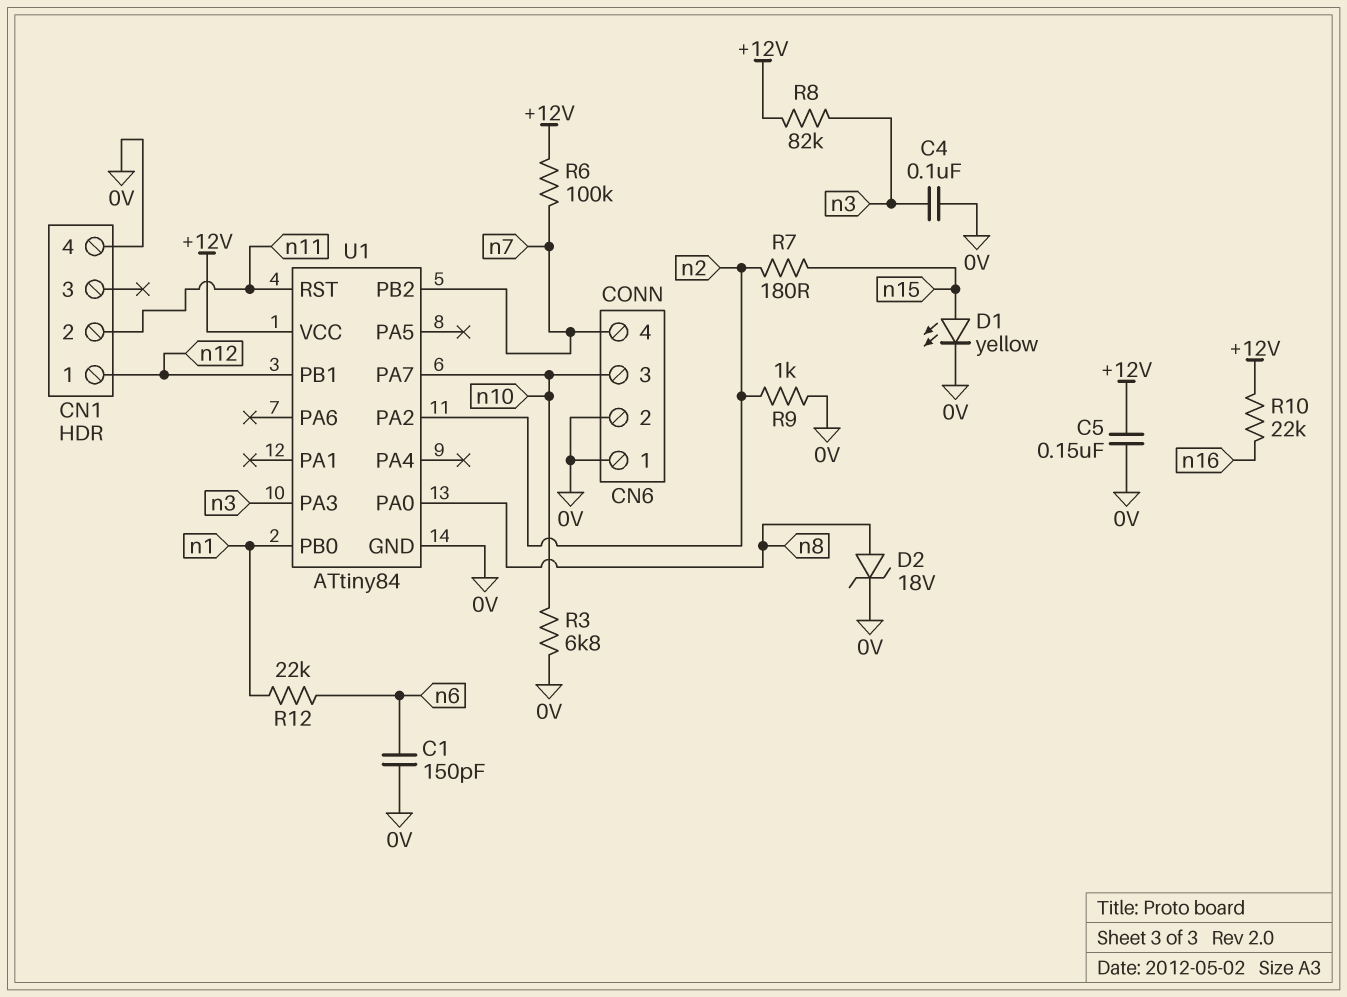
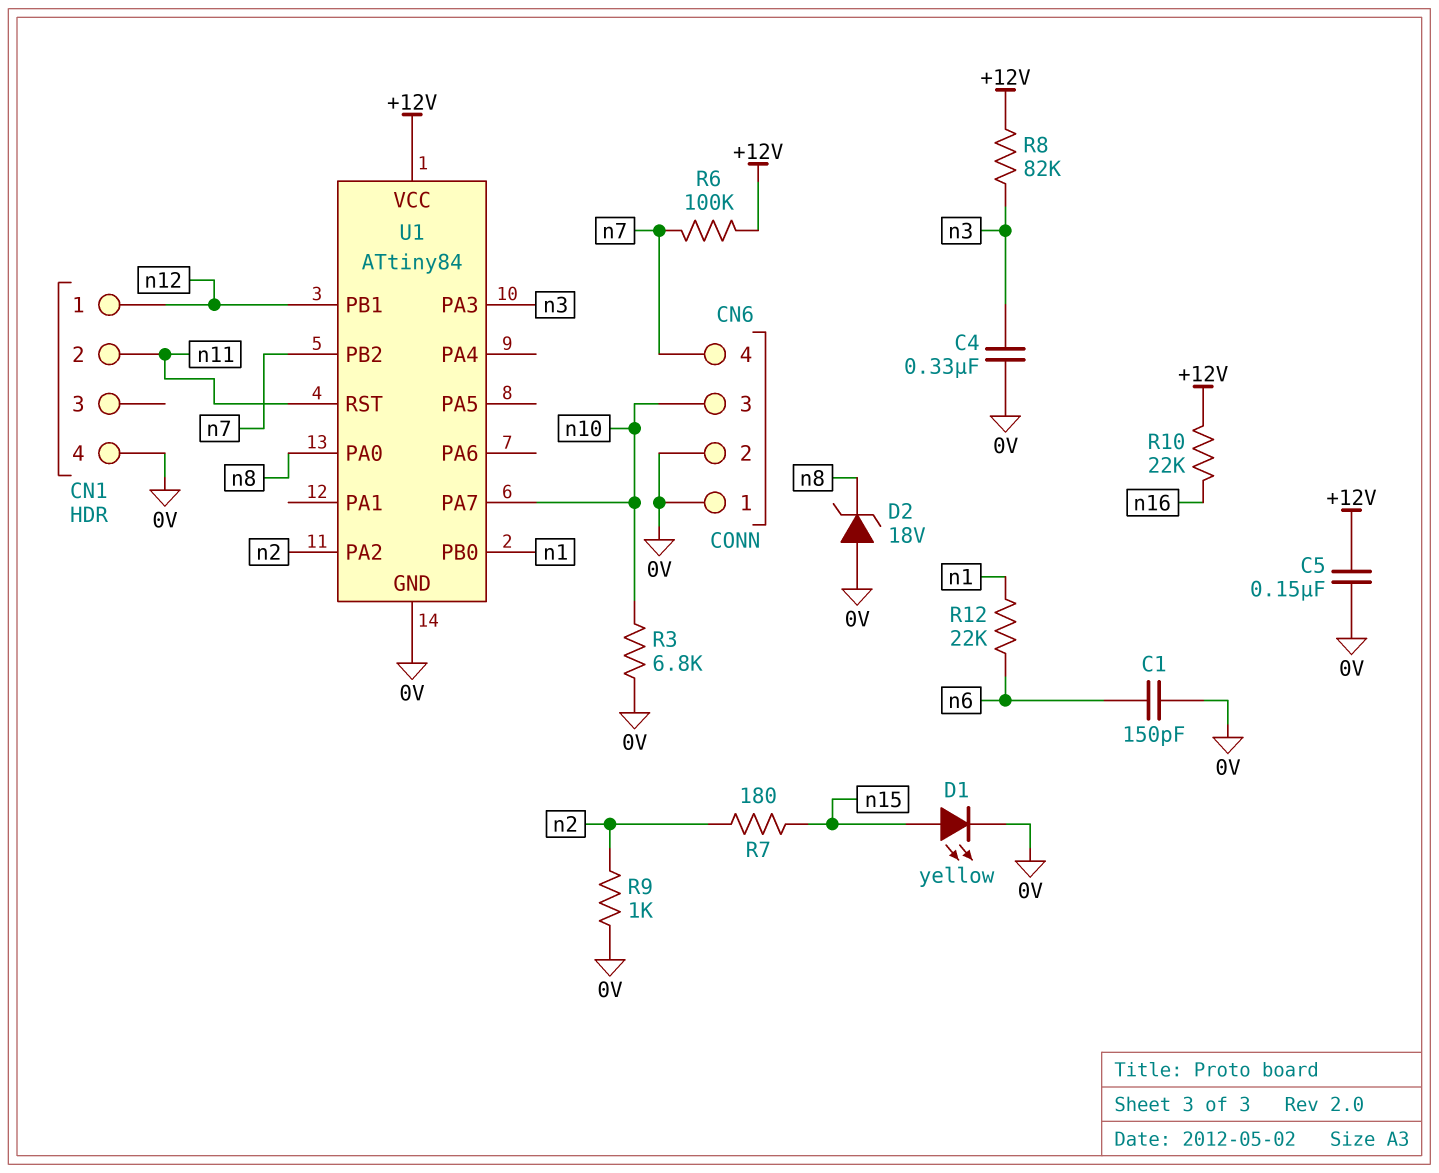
C4: 100nF (0V, n3) -> 330nF (0V, n3)
D2: zener 18V (A n8, K 0V) -> zener 18V (A 0V, K n8)

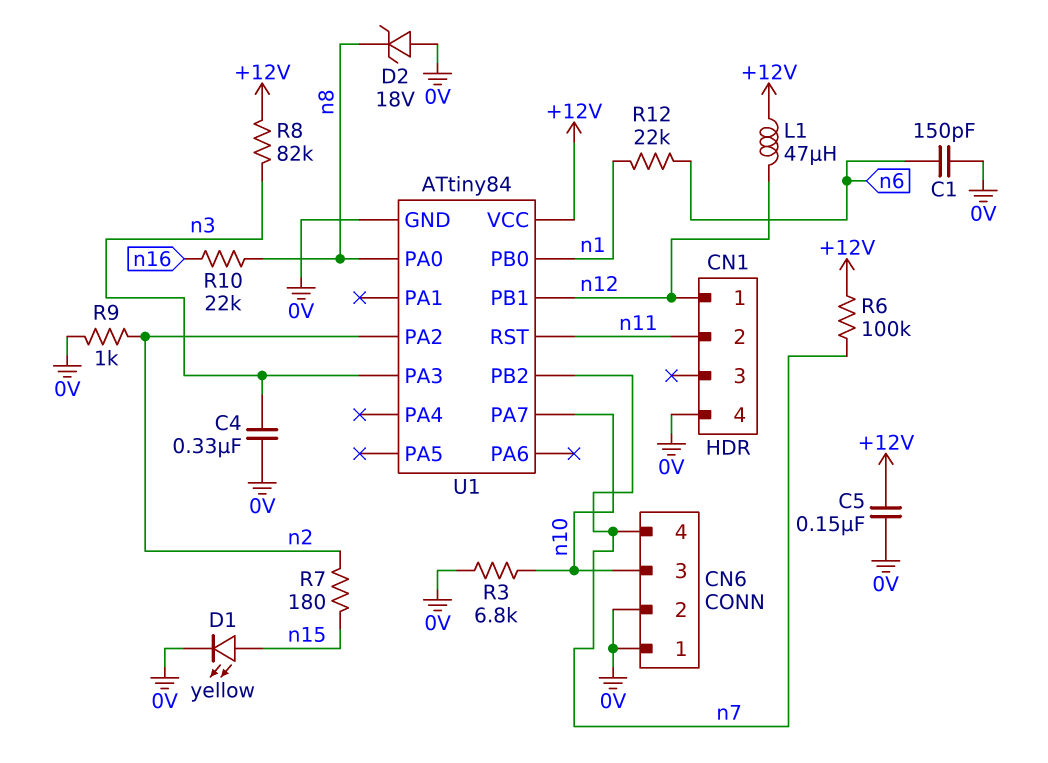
L1: none -> 47uH (+12V, n12)
R10: 22k (+12V, n16) -> 22k (n8, n16)

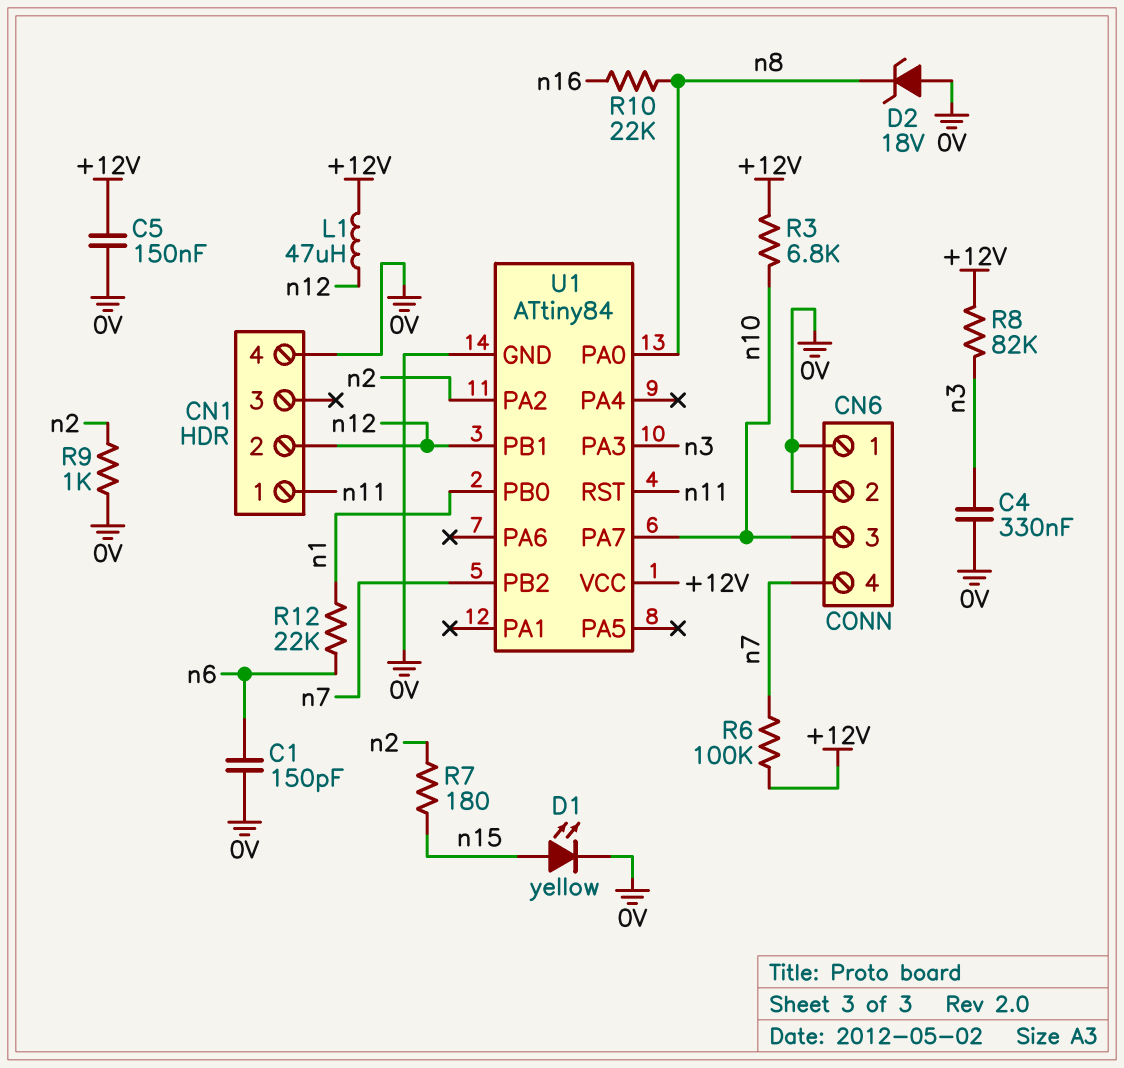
CN1 pin 1: n12 -> n11
CN1 pin 2: n11 -> n12
R3: 6.8k (0V, n10) -> 6.8k (+12V, n10)

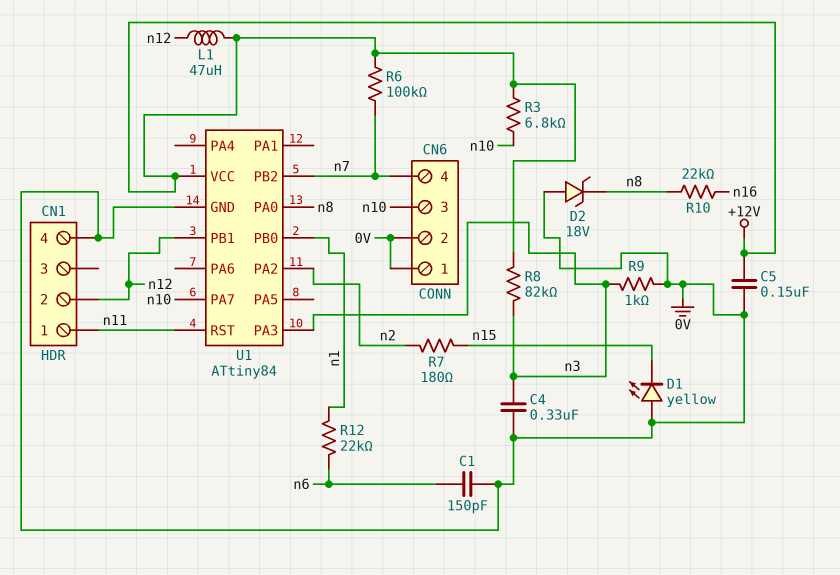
D1: LED yellow (A n15, K 0V) -> LED yellow (A 0V, K n15)
R9: 1k (0V, n2) -> 1k (0V, n3)

